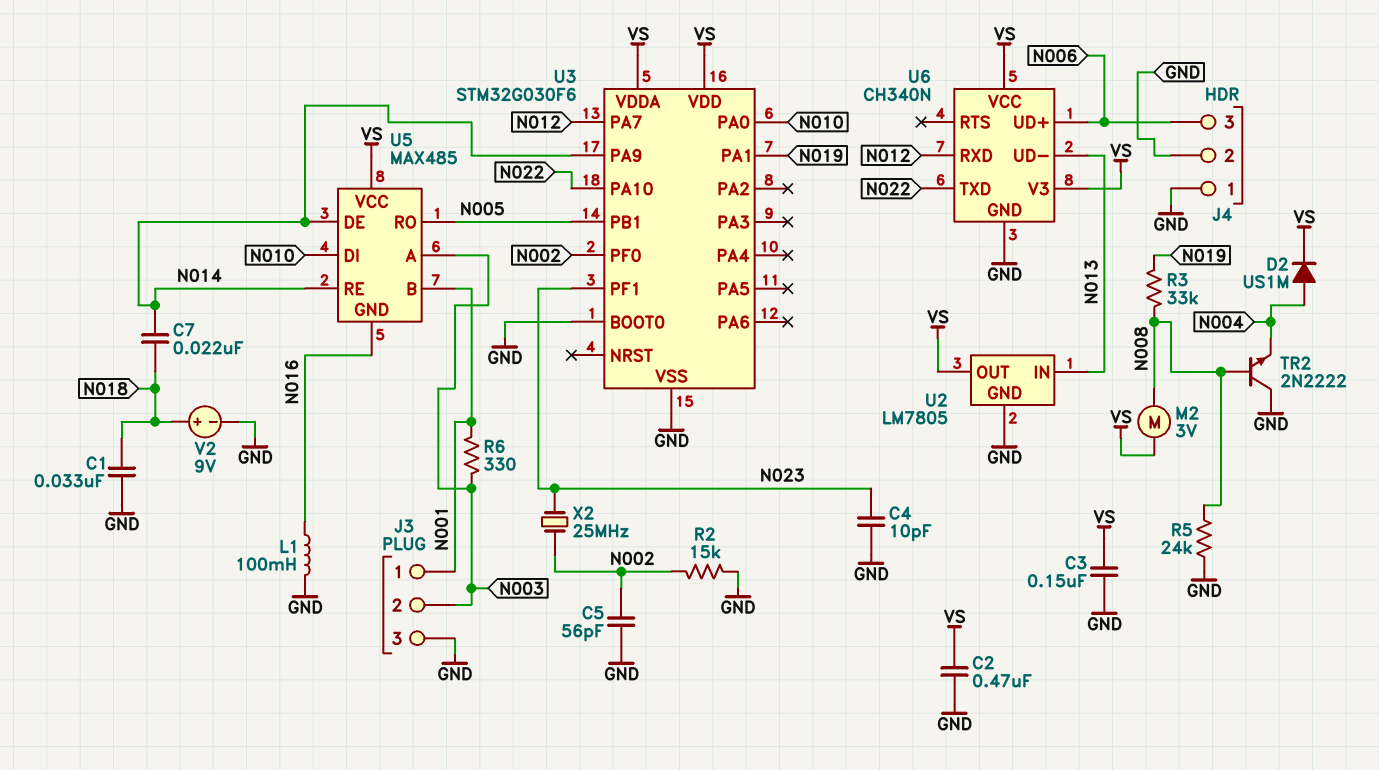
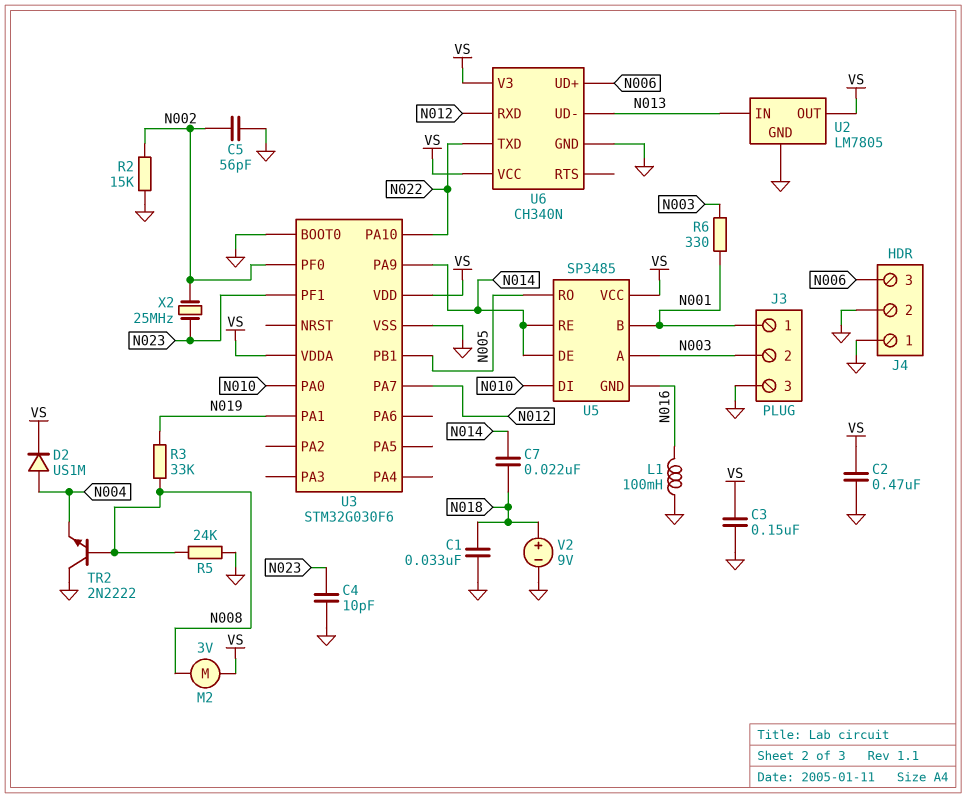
U5: MAX485 -> SP3485

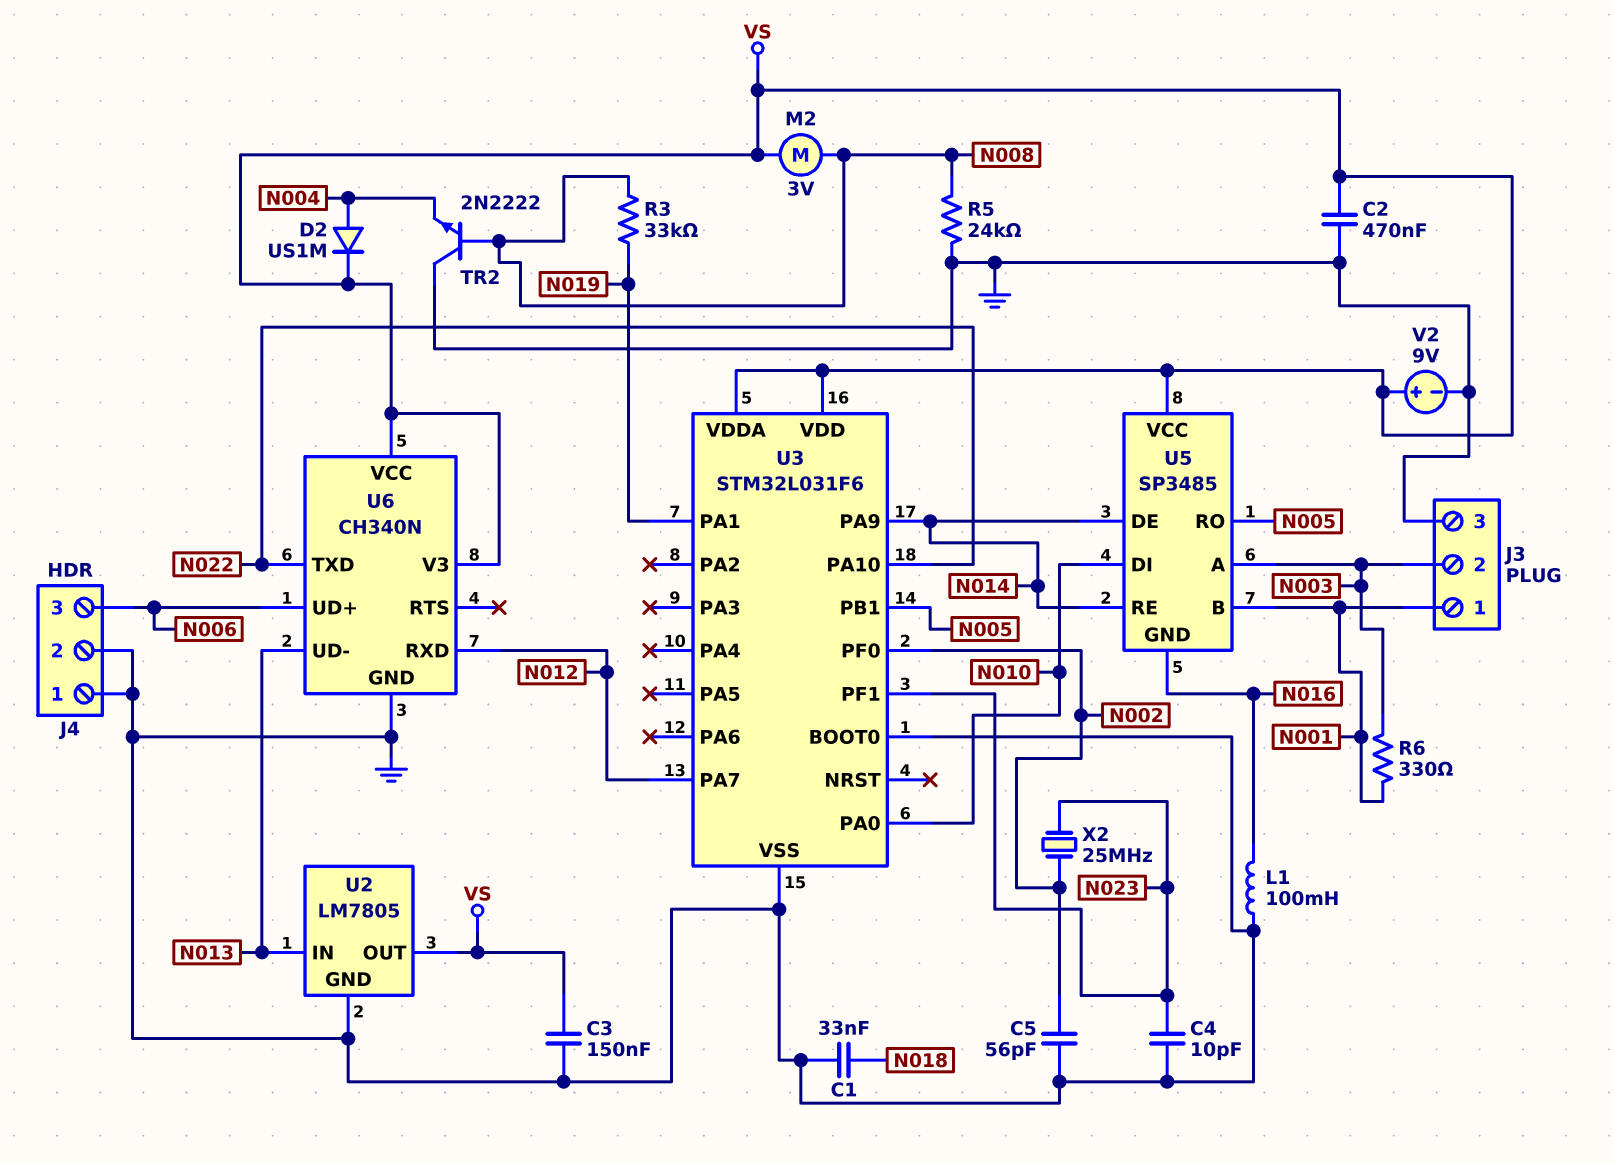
C7: 22nF (N014, N018) -> none
R2: 15k (GND, N002) -> none
U3: STM32G030F6 -> STM32L031F6
V2: 9V (plus N018, minus GND) -> 9V (plus VS, minus GND)

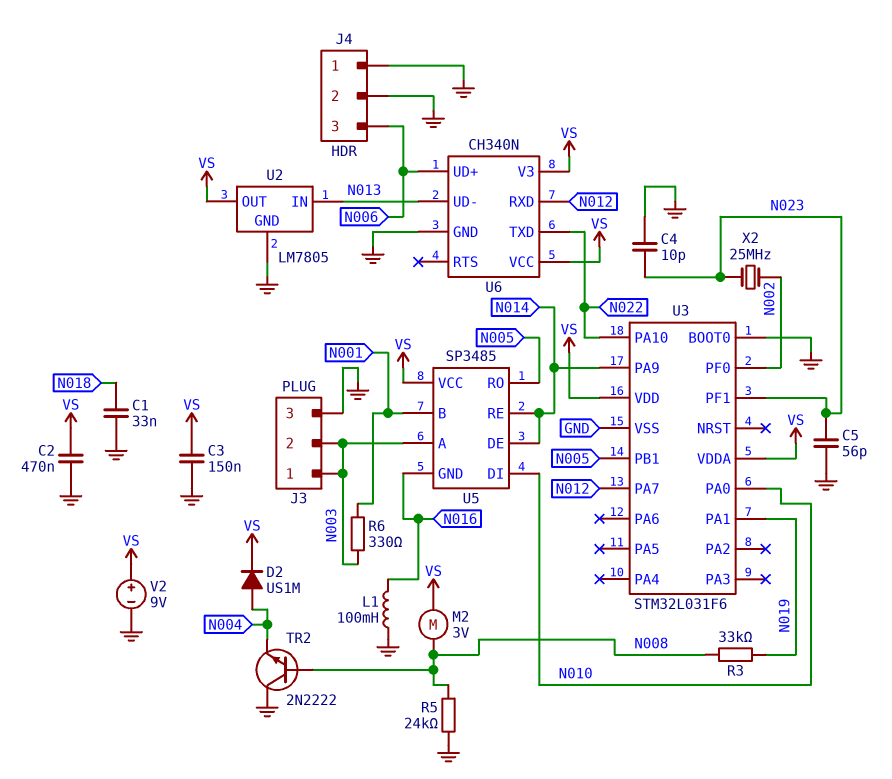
C5: 56pF (GND, N002) -> 56pF (GND, N023)
J3 pin 1: N001 -> N003

